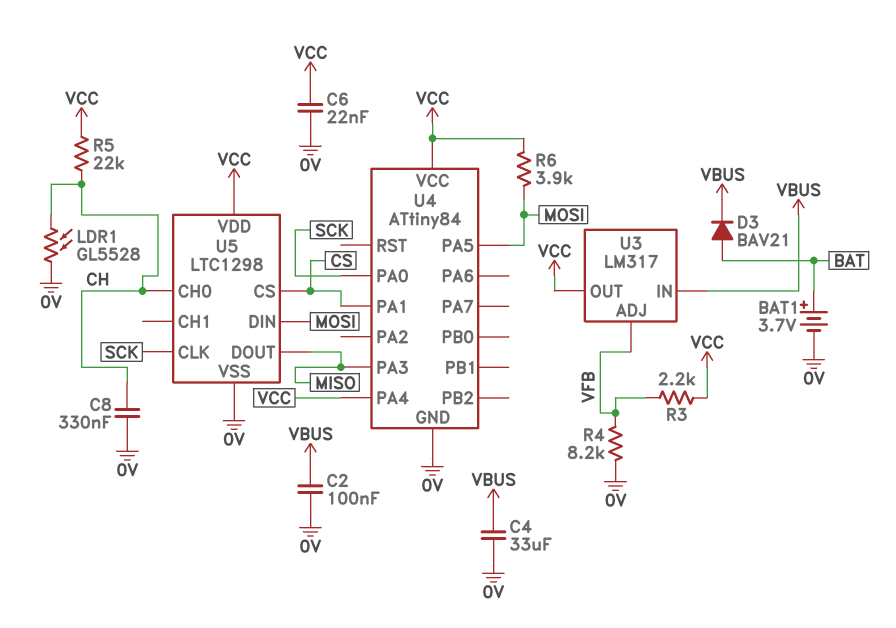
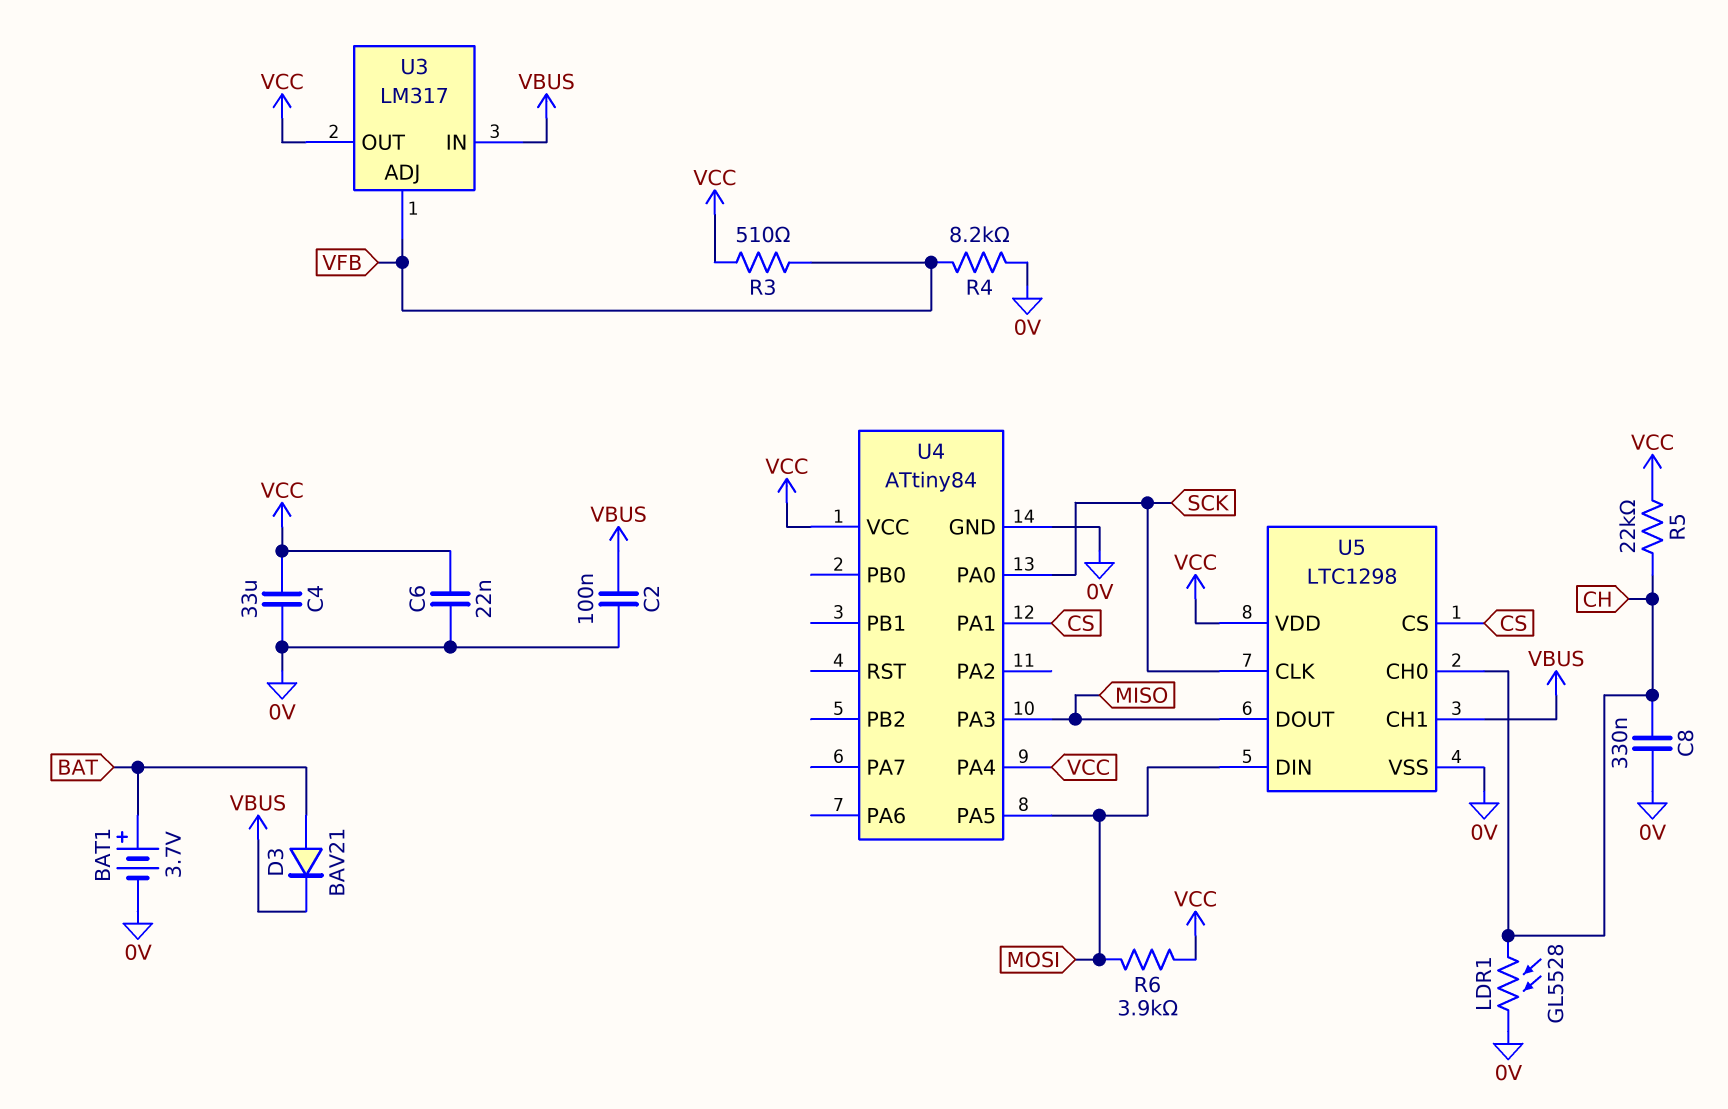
C4: 33uF (0V, VBUS) -> 33uF (0V, VCC)
R3: 2.2k (VCC, VFB) -> 510 (VCC, VFB)
U5 pin CH1: none -> VBUS

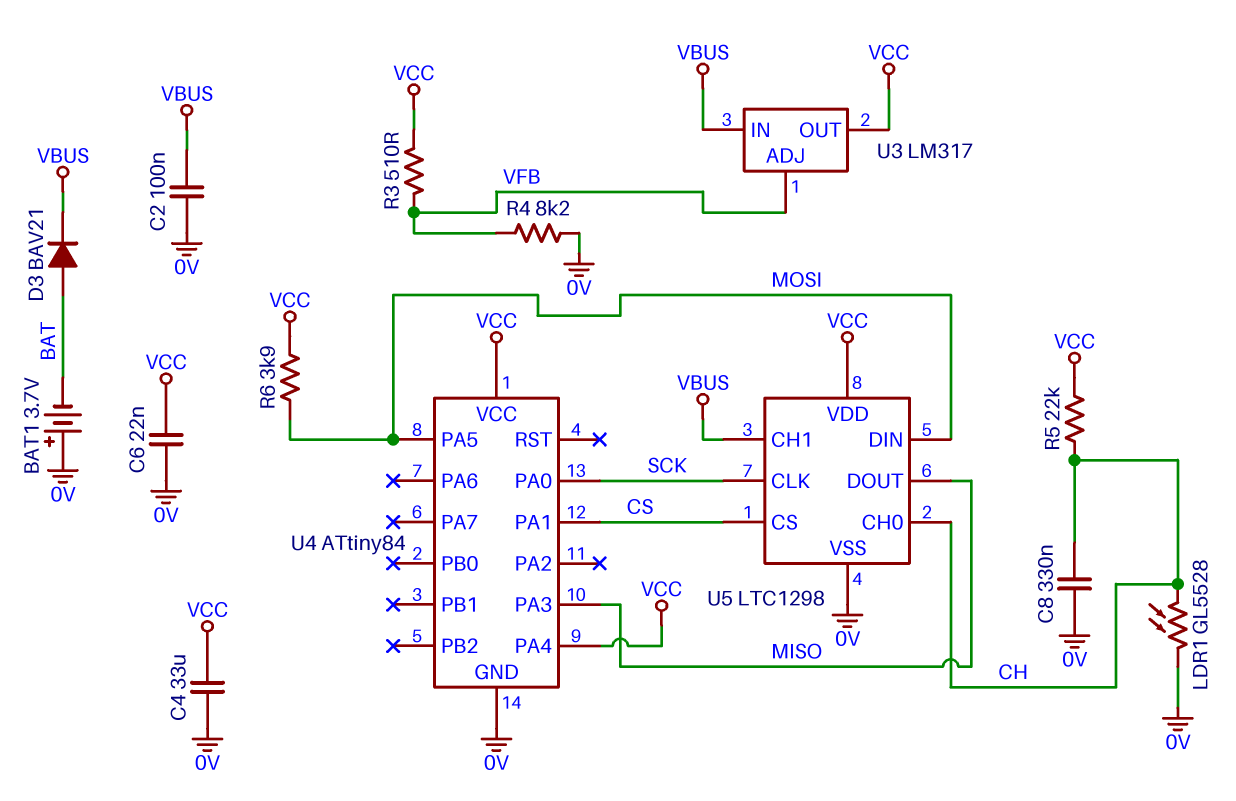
BAT1: 3.7V (plus BAT, minus 0V) -> 3.7V (plus 0V, minus BAT)

